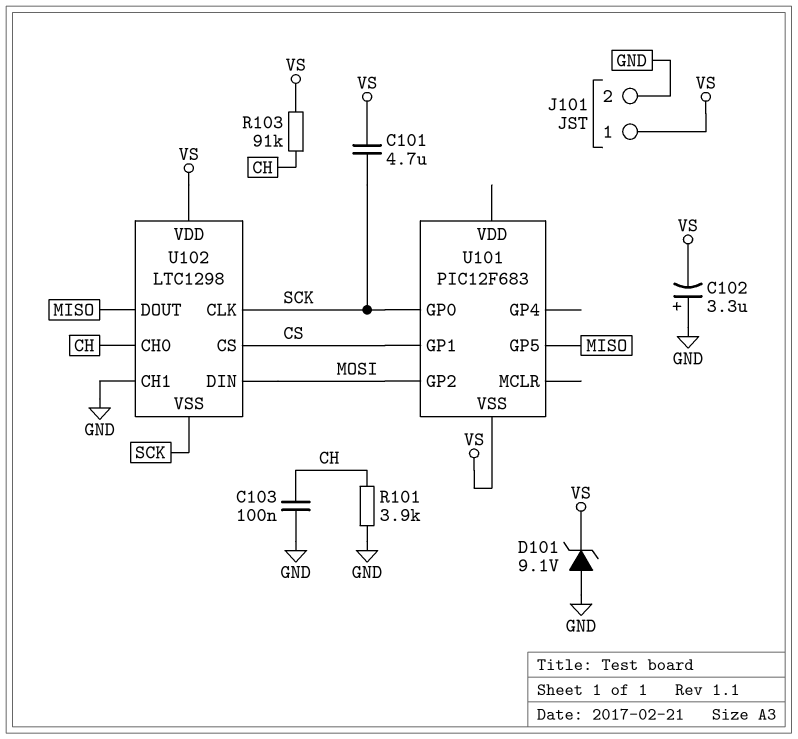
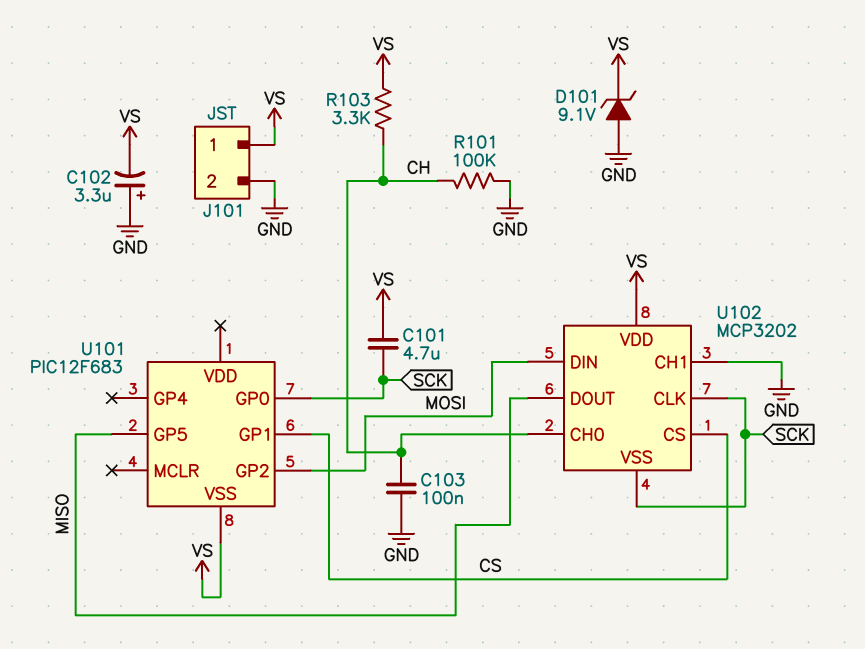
R101: 3.9k (CH, GND) -> 100k (CH, GND)
R103: 91k (CH, VS) -> 3.3k (CH, VS)
U102: LTC1298 -> MCP3202

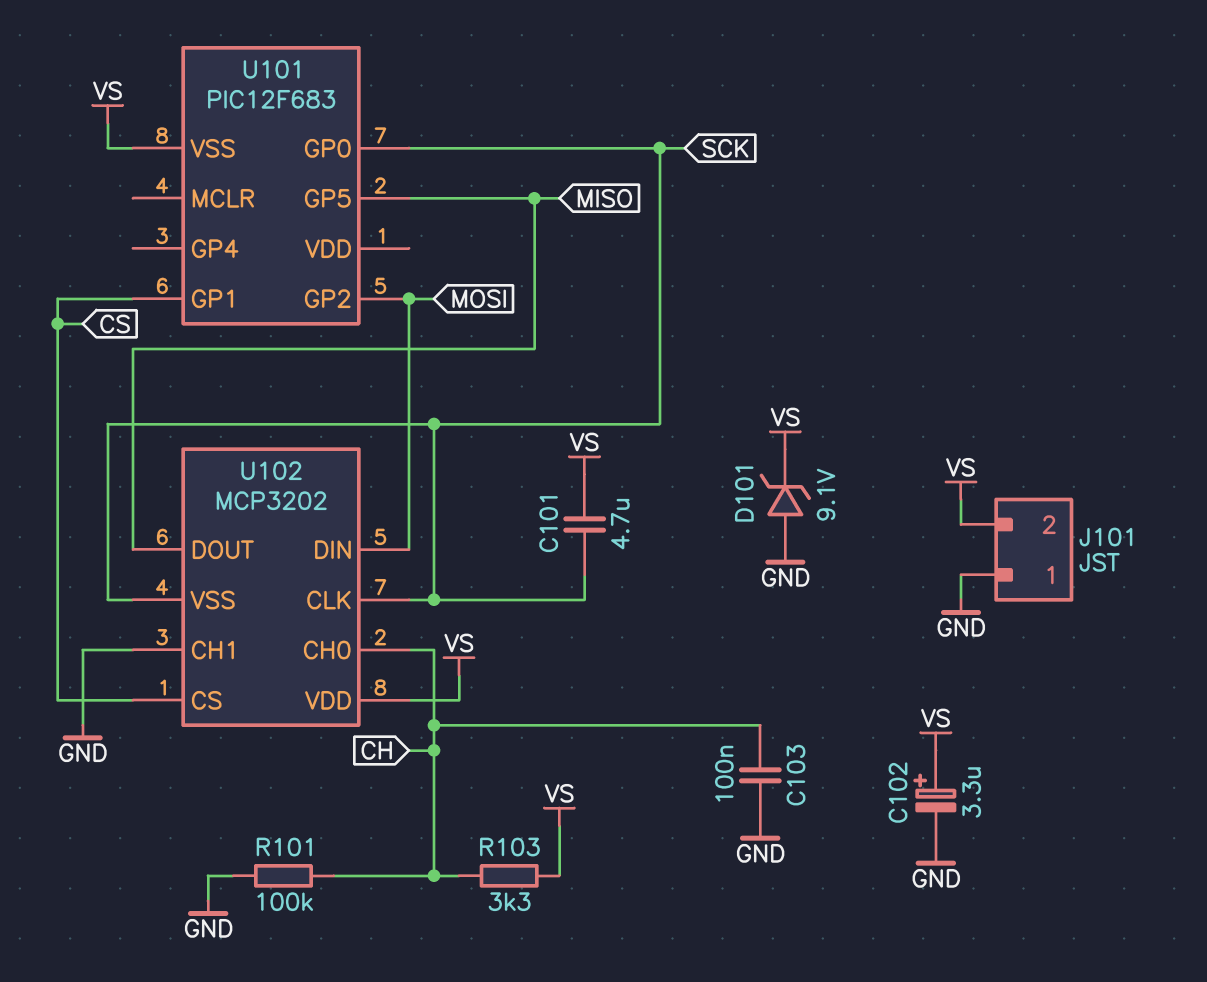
C102: 3.3uF (plus GND, minus VS) -> 3.3uF (plus VS, minus GND)
J101 pin 1: VS -> GND
J101 pin 2: GND -> VS

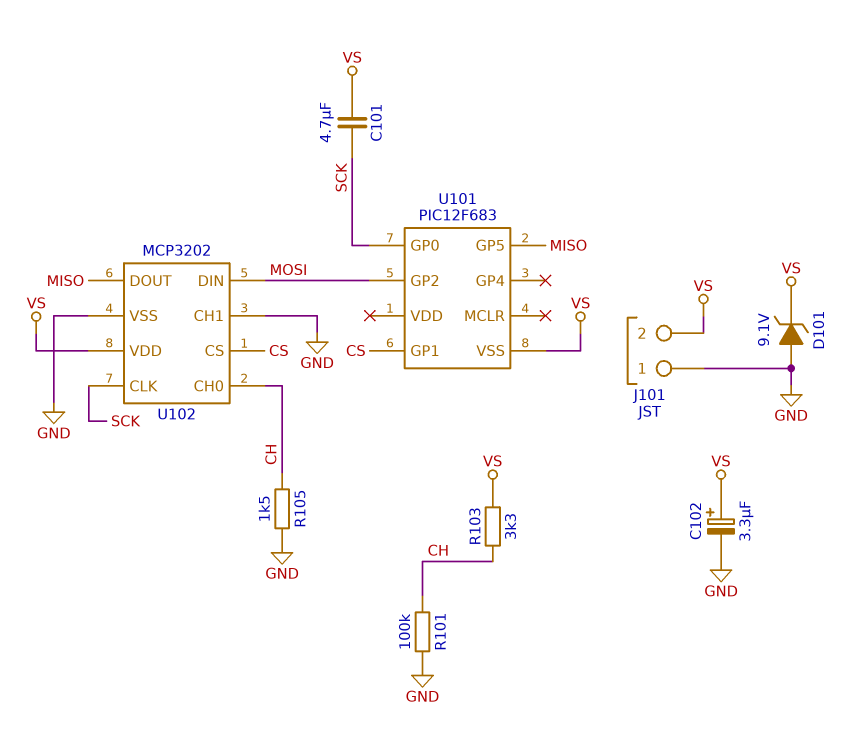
C103: 100nF (CH, GND) -> none
R105: none -> 1.5k (CH, GND)
U102 pin VSS: SCK -> GND

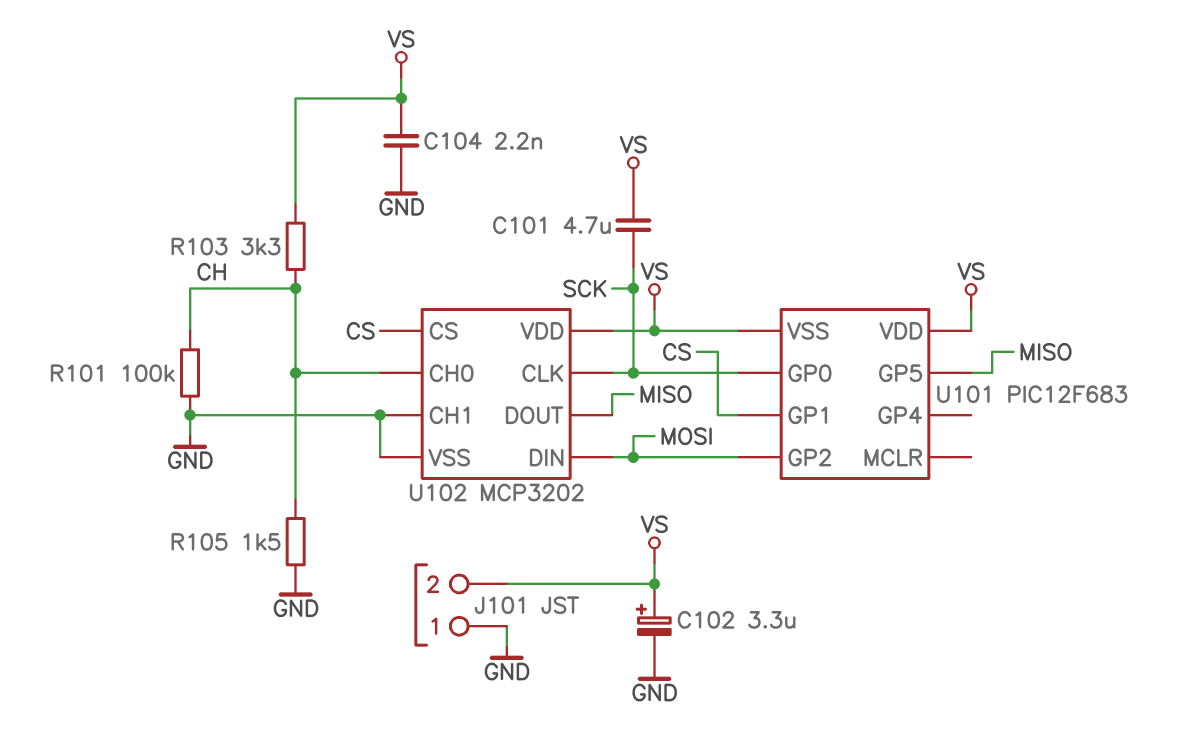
C104: none -> 2.2nF (GND, VS)
D101: zener 9.1V (A GND, K VS) -> none
U101 pin VDD: none -> VS

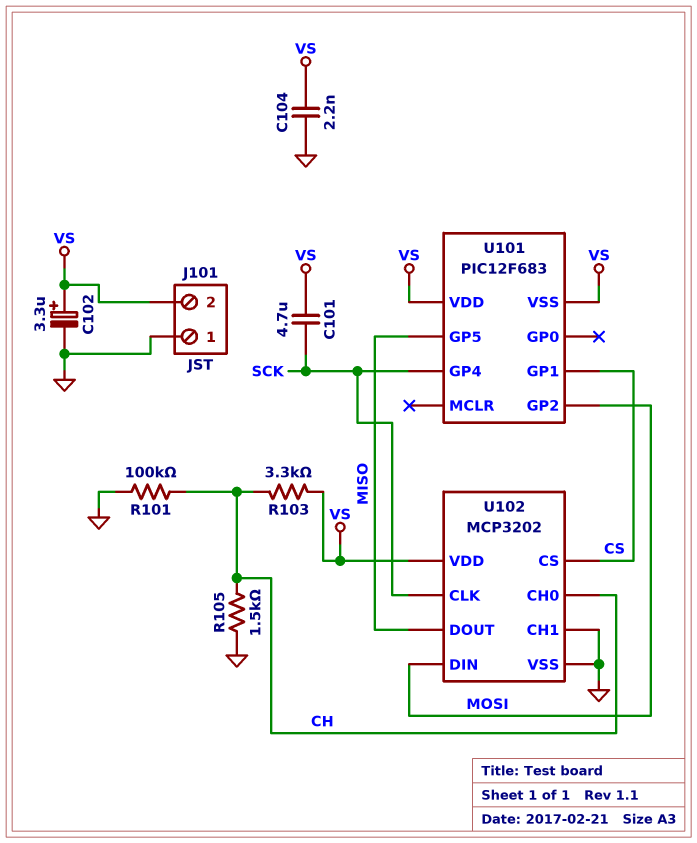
U101 pin GP0: SCK -> none
U101 pin GP4: none -> SCK

